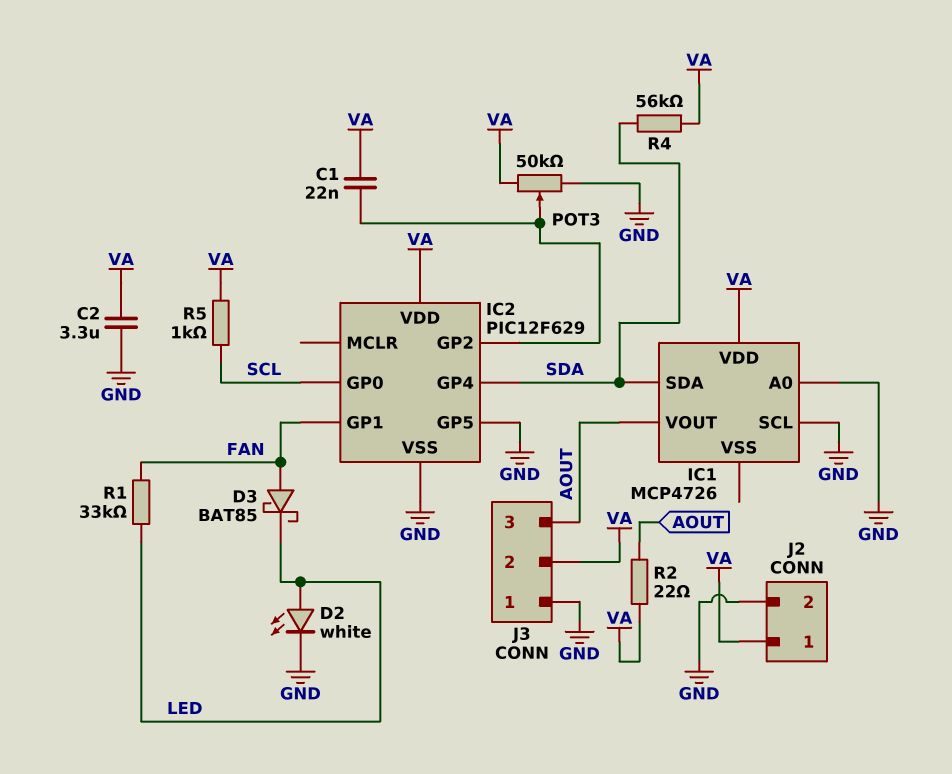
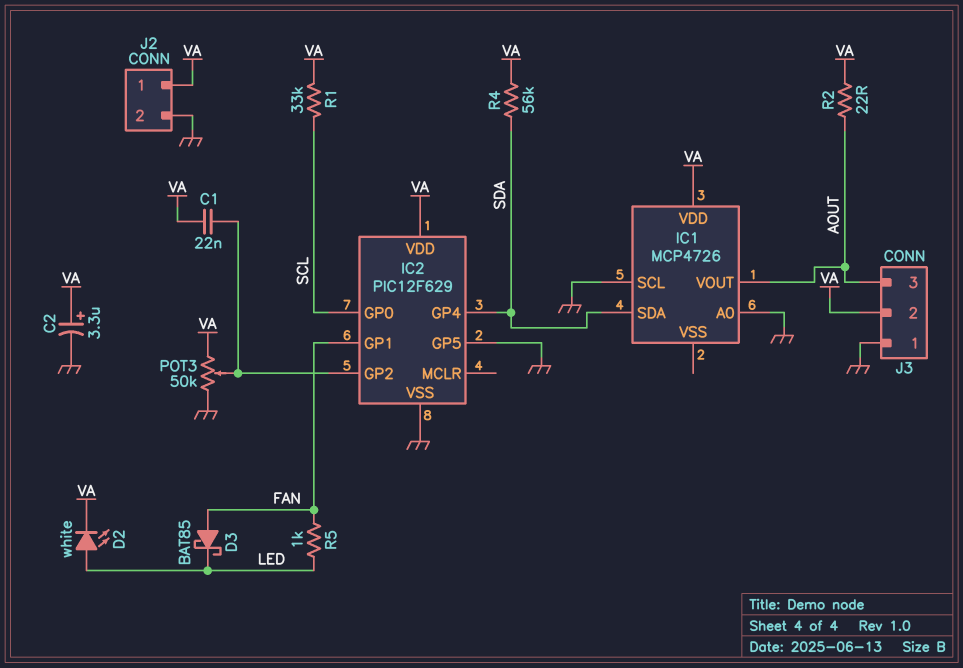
C2: 3.3uF (GND, VA) -> 3.3uF (plus VA, minus GND)
D2: LED white (A LED, K GND) -> LED white (A LED, K VA)
R1: 33k (FAN, LED) -> 33k (SCL, VA)
R5: 1k (SCL, VA) -> 1k (FAN, LED)

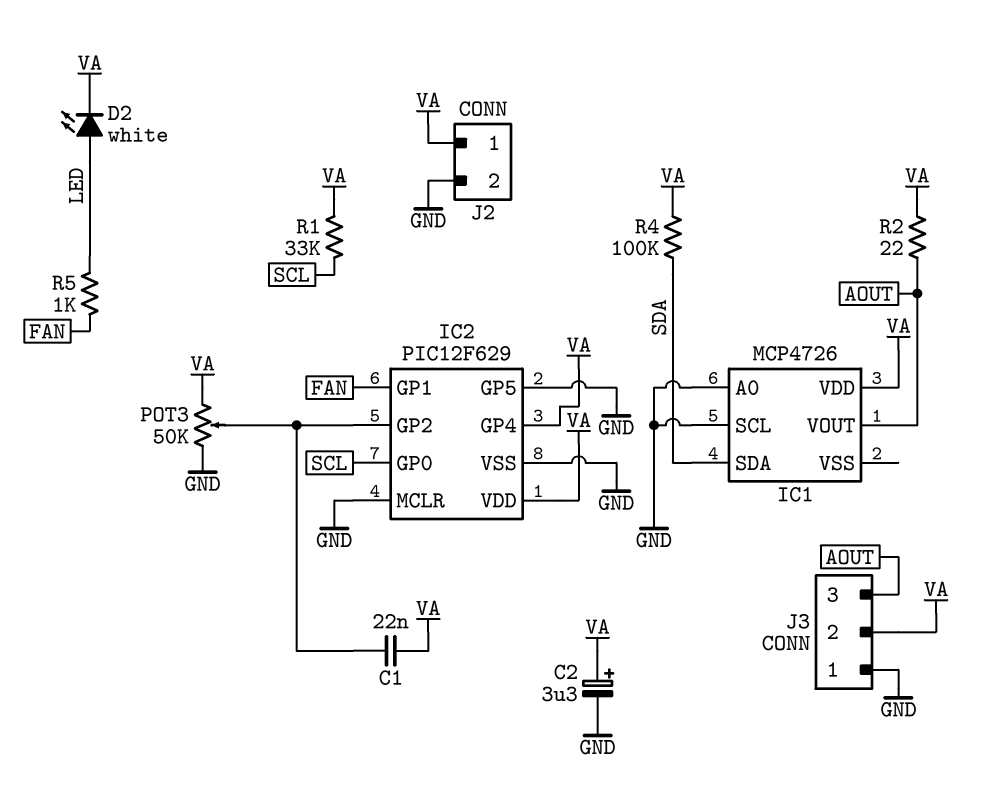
D3: schottky BAT85 (A FAN, K LED) -> none
IC2 pin GP4: SDA -> VA
IC2 pin MCLR: none -> GND
R4: 56k (SDA, VA) -> 100k (SDA, VA)

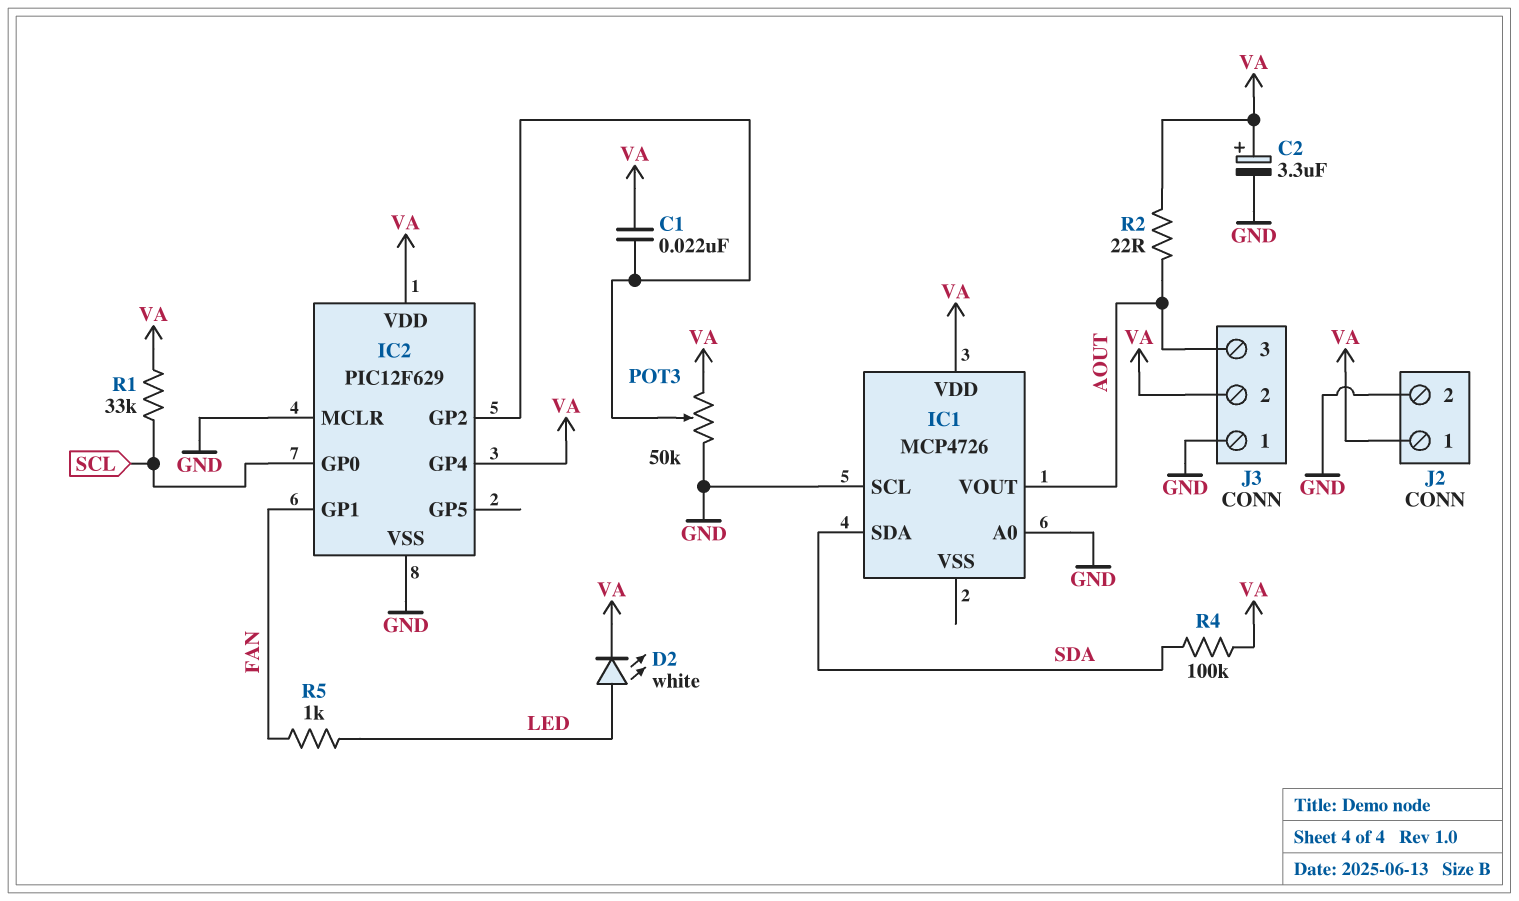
IC2 pin GP5: GND -> none

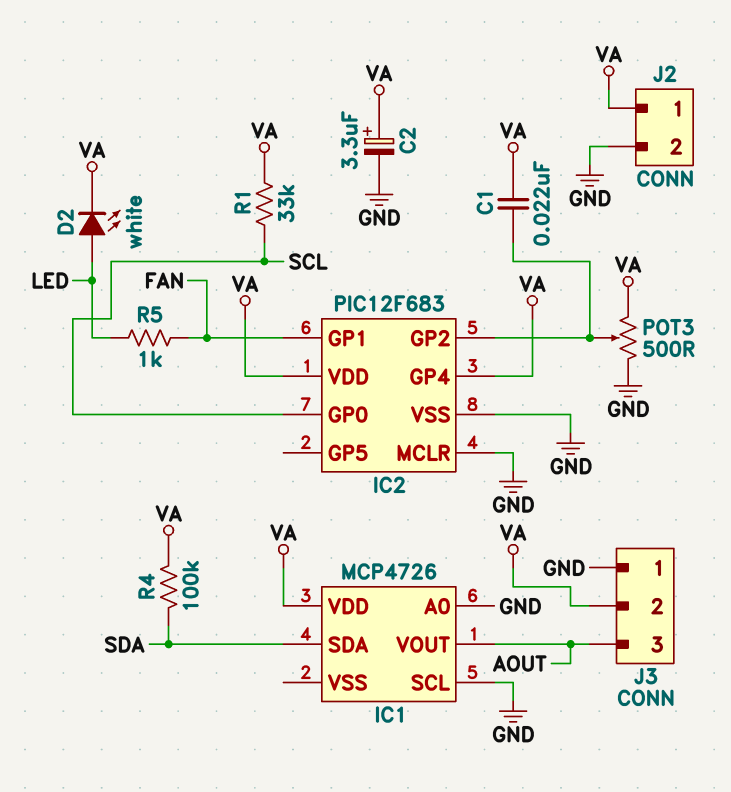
IC2: PIC12F629 -> PIC12F683
POT3: 50k (GND, VA, wiper IC2/GP2) -> 500 (GND, VA, wiper IC2/GP2)
R2: 22 (AOUT, VA) -> none

